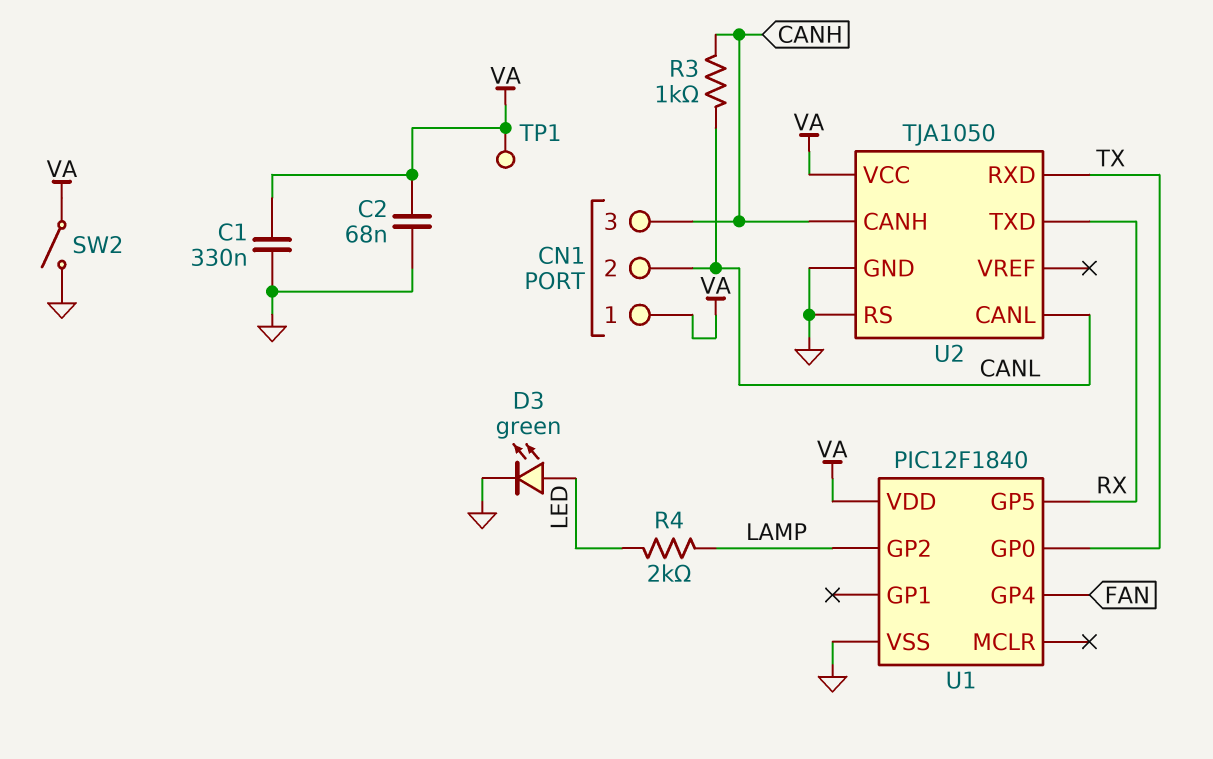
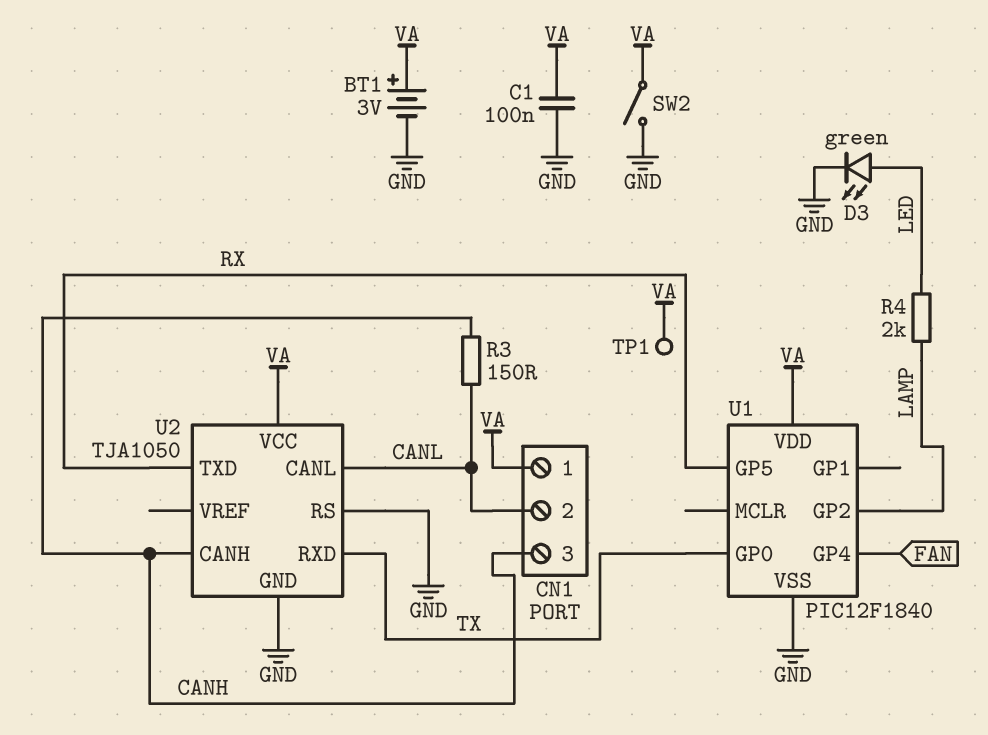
BT1: none -> 3V (plus VA, minus GND)
C1: 330nF (GND, VA) -> 100nF (GND, VA)
C2: 68nF (GND, VA) -> none
R3: 1k (CANH, CANL) -> 150 (CANH, CANL)

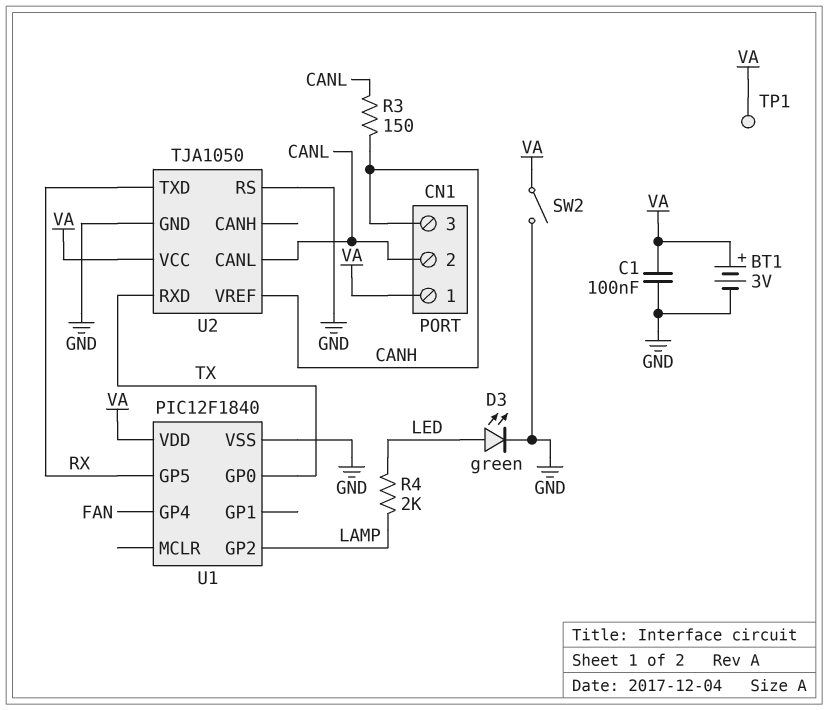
U2 pin CANH: CANH -> none
U2 pin VREF: none -> CANH

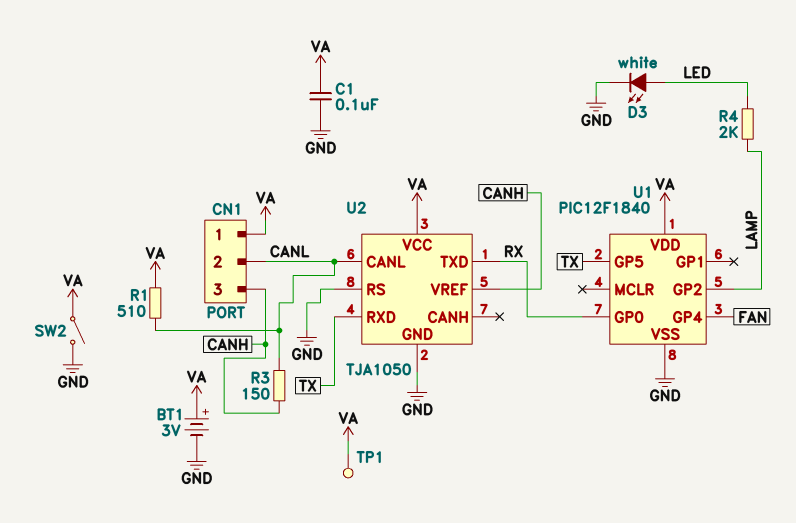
D3: LED green (A LED, K GND) -> LED white (A LED, K GND)
R1: none -> 510 (CANL, VA)
U1 pin GP0: TX -> RX
U1 pin GP5: RX -> TX

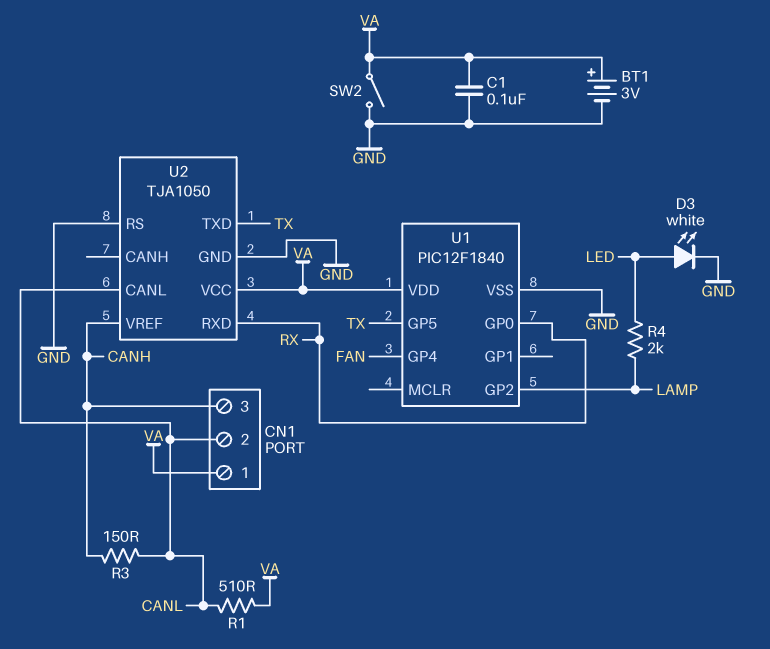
TP1: test point (VA) -> none
U2 pin RXD: TX -> RX
U2 pin TXD: RX -> TX

